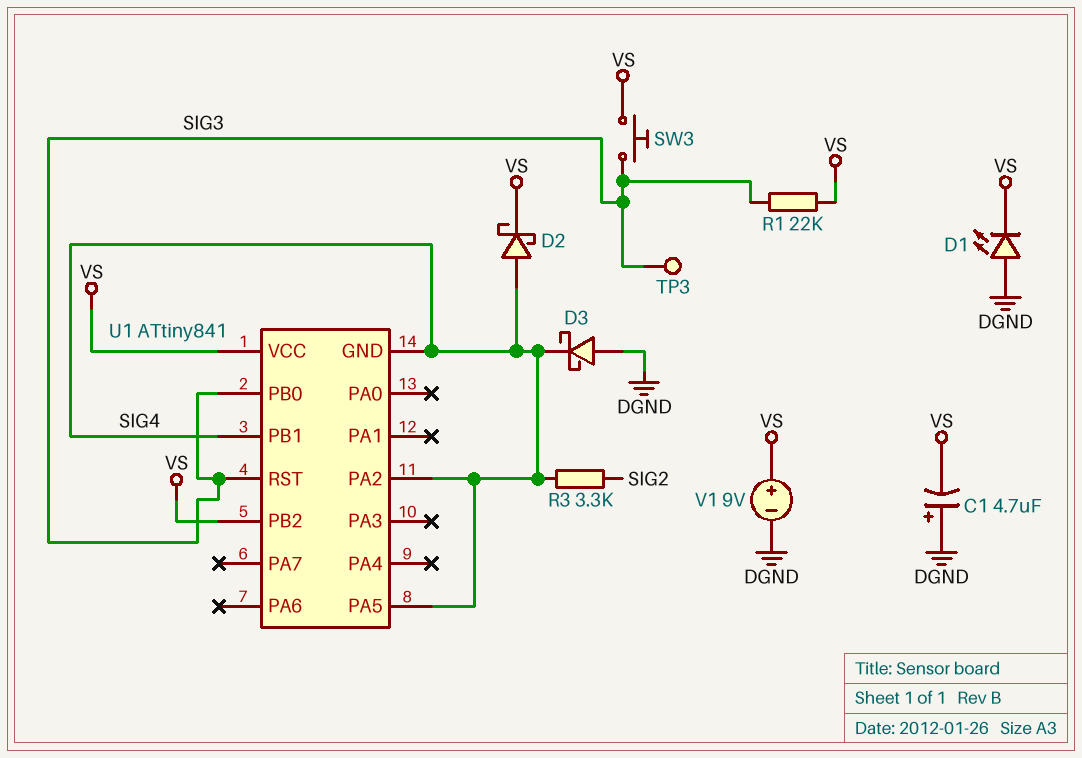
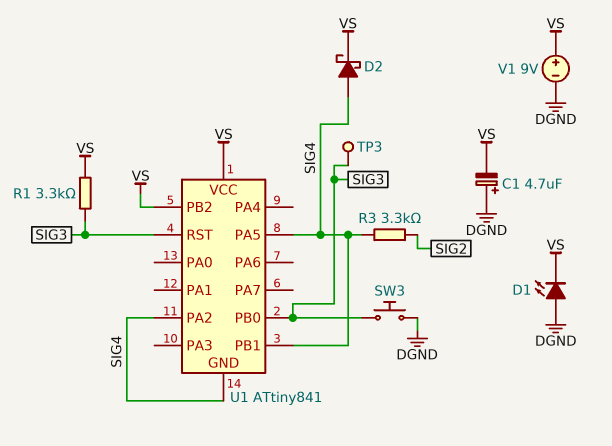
D3: schottky (A DGND, K SIG4) -> none
R1: 22k (SIG3, VS) -> 3.3k (SIG3, VS)
SW3: button (SIG3, VS) -> button (DGND, SIG3)

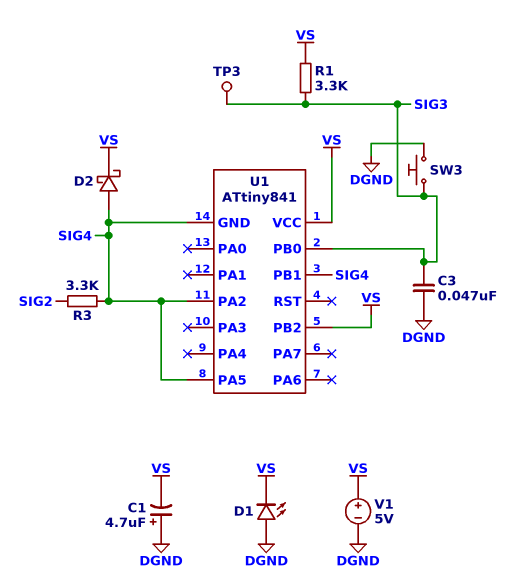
C3: none -> 47nF (DGND, SIG3)
U1 pin RST: SIG3 -> none
V1: 9V (plus VS, minus DGND) -> 5V (plus VS, minus DGND)

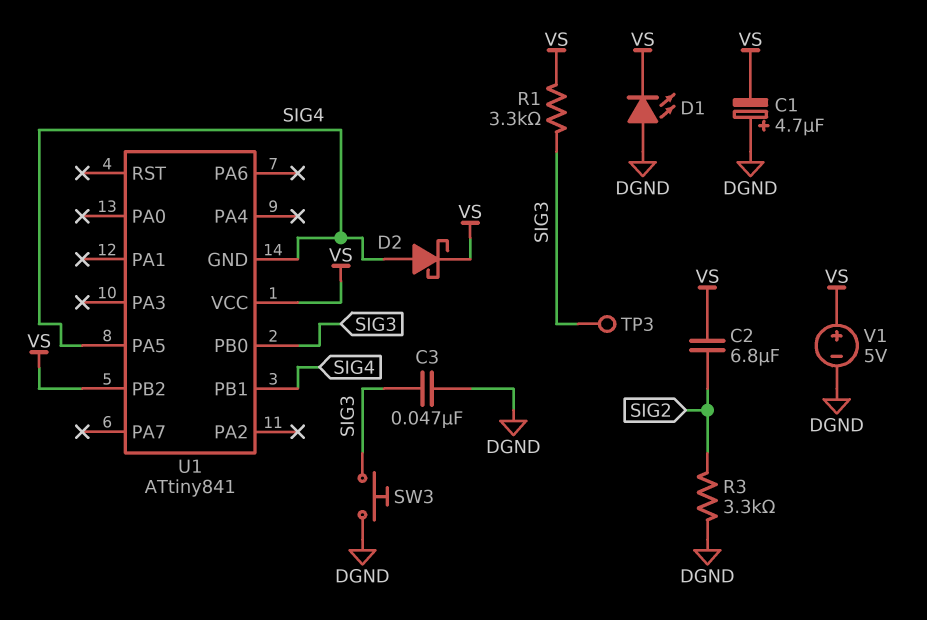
C2: none -> 6.8uF (SIG2, VS)
R3: 3.3k (SIG2, SIG4) -> 3.3k (DGND, SIG2)
U1 pin PA2: SIG4 -> none

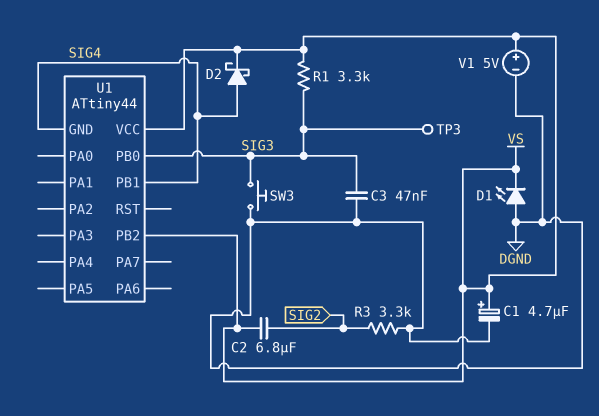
C1: 4.7uF (plus DGND, minus VS) -> 4.7uF (plus VS, minus DGND)
U1: ATtiny841 -> ATtiny44
U1 pin PA5: SIG4 -> none

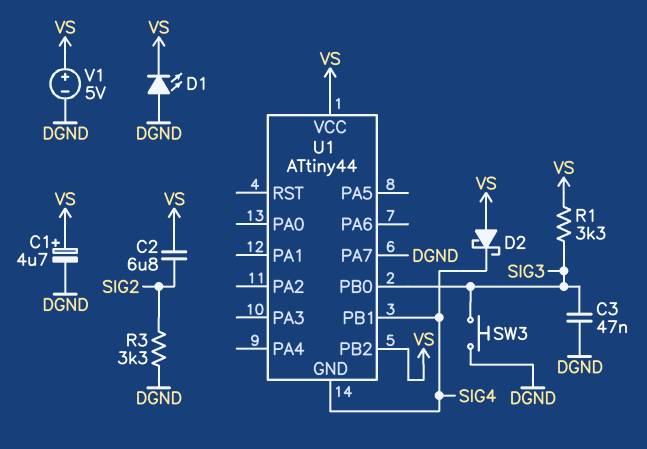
D2: schottky (A SIG4, K VS) -> schottky (A VS, K SIG4)
TP3: test point (SIG3) -> none
U1 pin PA7: none -> DGND

